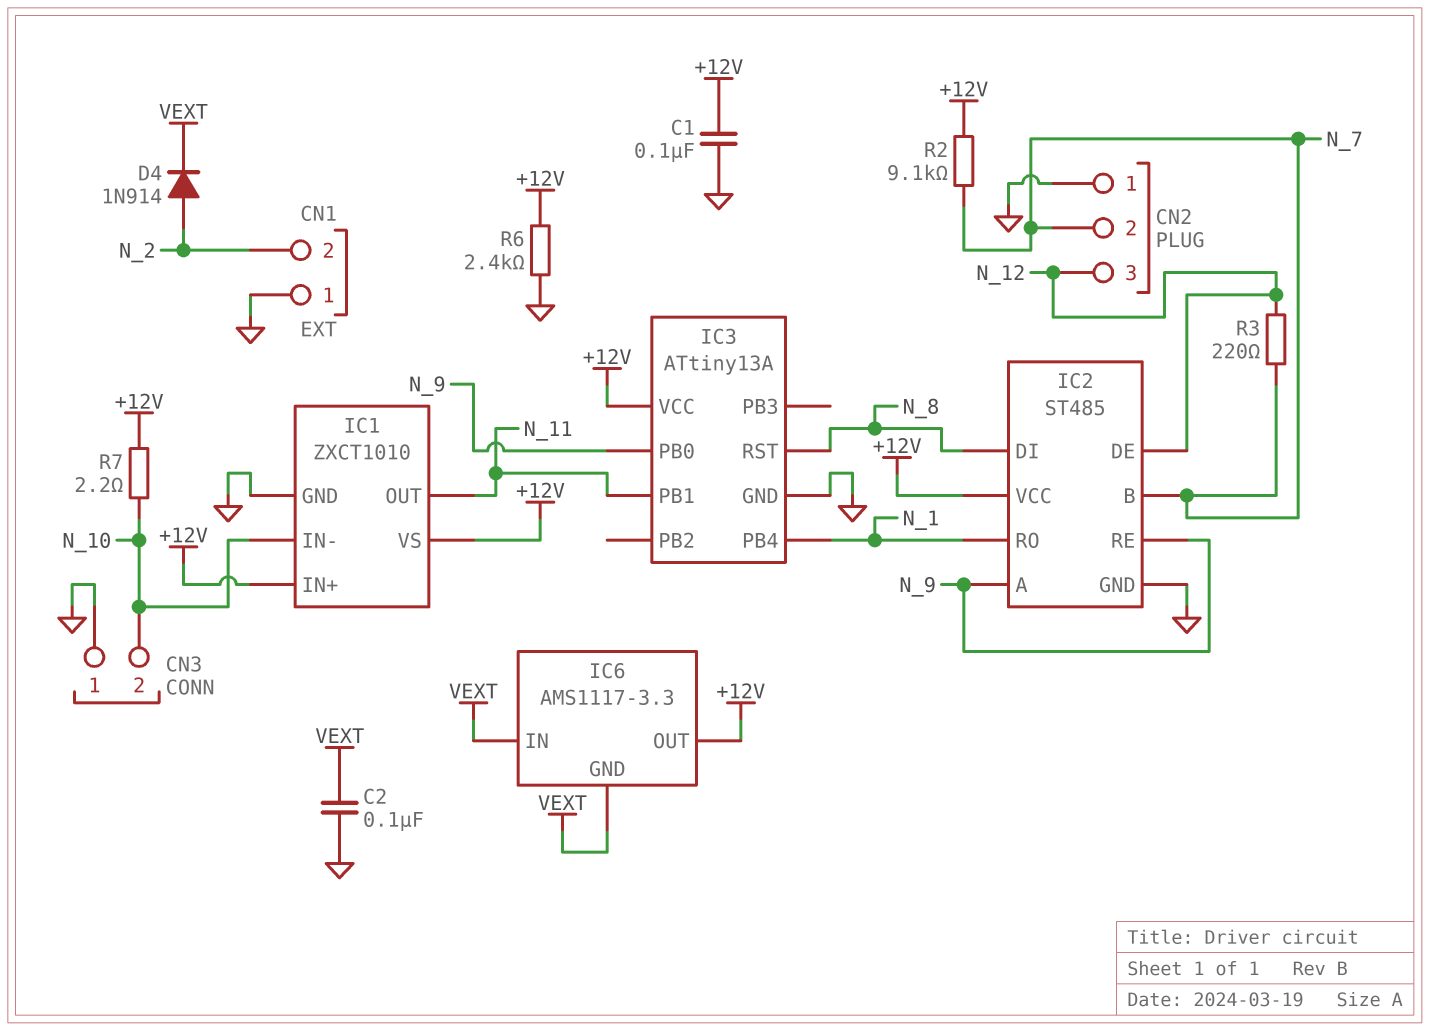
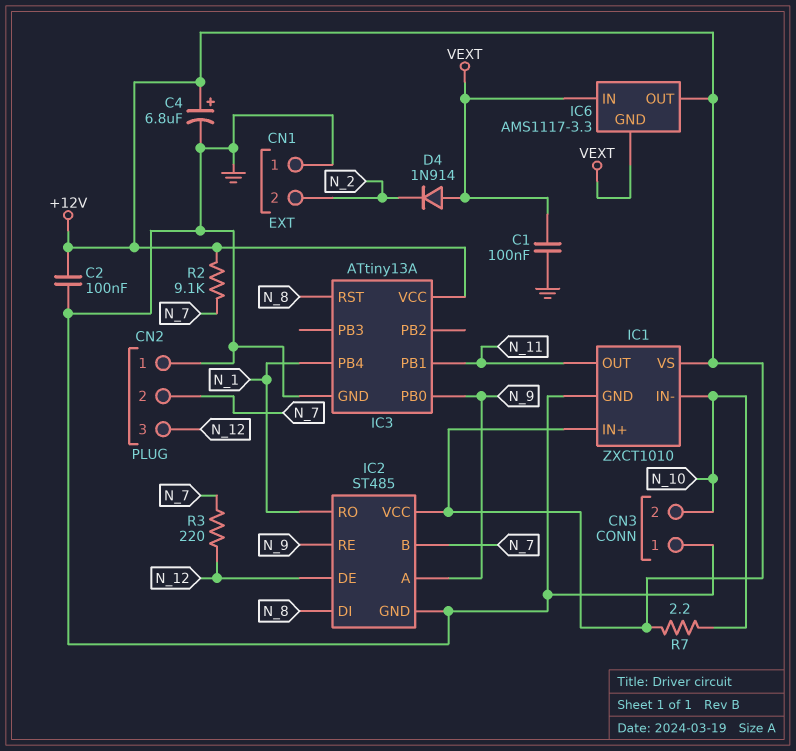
C1: 100nF (+12V, GND) -> 100nF (GND, VEXT)
C2: 100nF (GND, VEXT) -> 100nF (+12V, GND)
C4: none -> 6.8uF (plus +12V, minus GND)
D4: diode 1N914 (A N_2, K VEXT) -> diode 1N914 (A VEXT, K N_2)
R6: 2.4k (+12V, GND) -> none

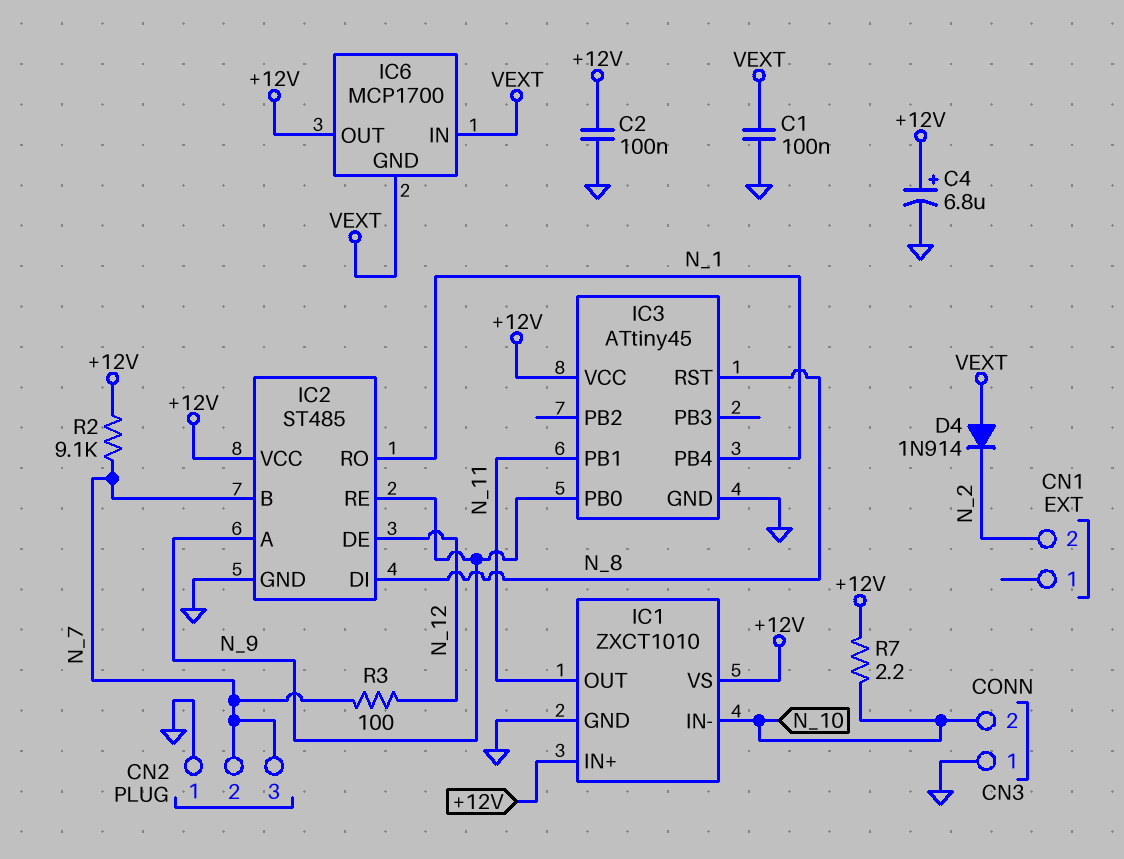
CN1 pin 1: GND -> none
CN2 pin 3: N_12 -> N_7
IC3: ATtiny13A -> ATtiny45
IC6: AMS1117-3.3 -> MCP1700
R3: 220 (N_7, N_12) -> 100 (N_7, N_12)

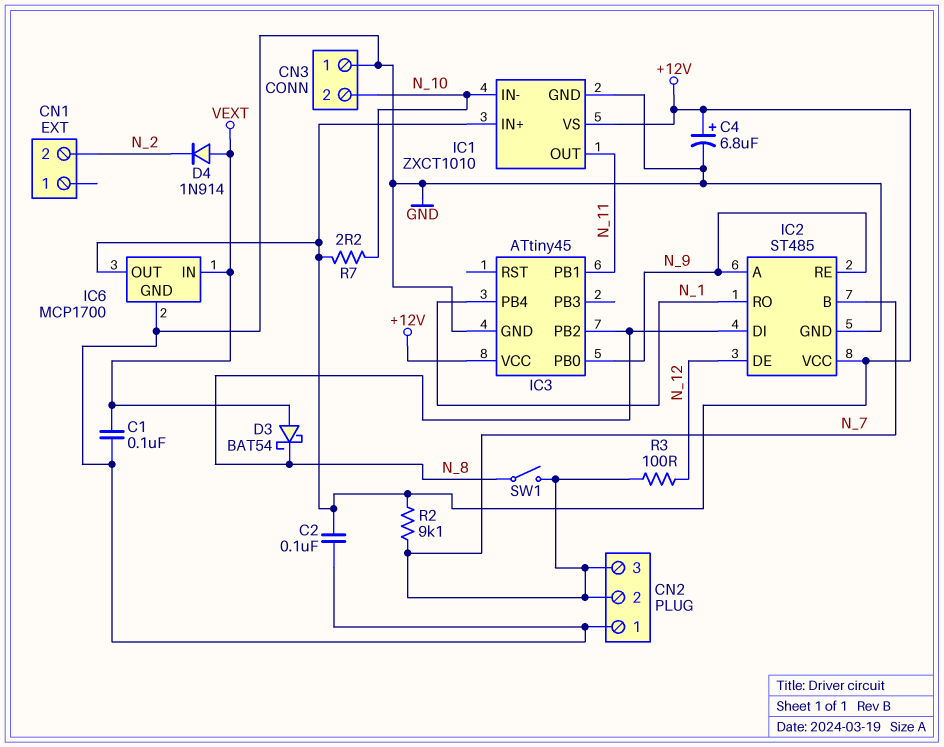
D3: none -> schottky BAT54 (A VEXT, K N_8)
IC3 pin PB2: none -> N_8
IC3 pin RST: N_8 -> none
IC6 pin GND: VEXT -> GND
SW1: none -> switch (N_7, N_8)

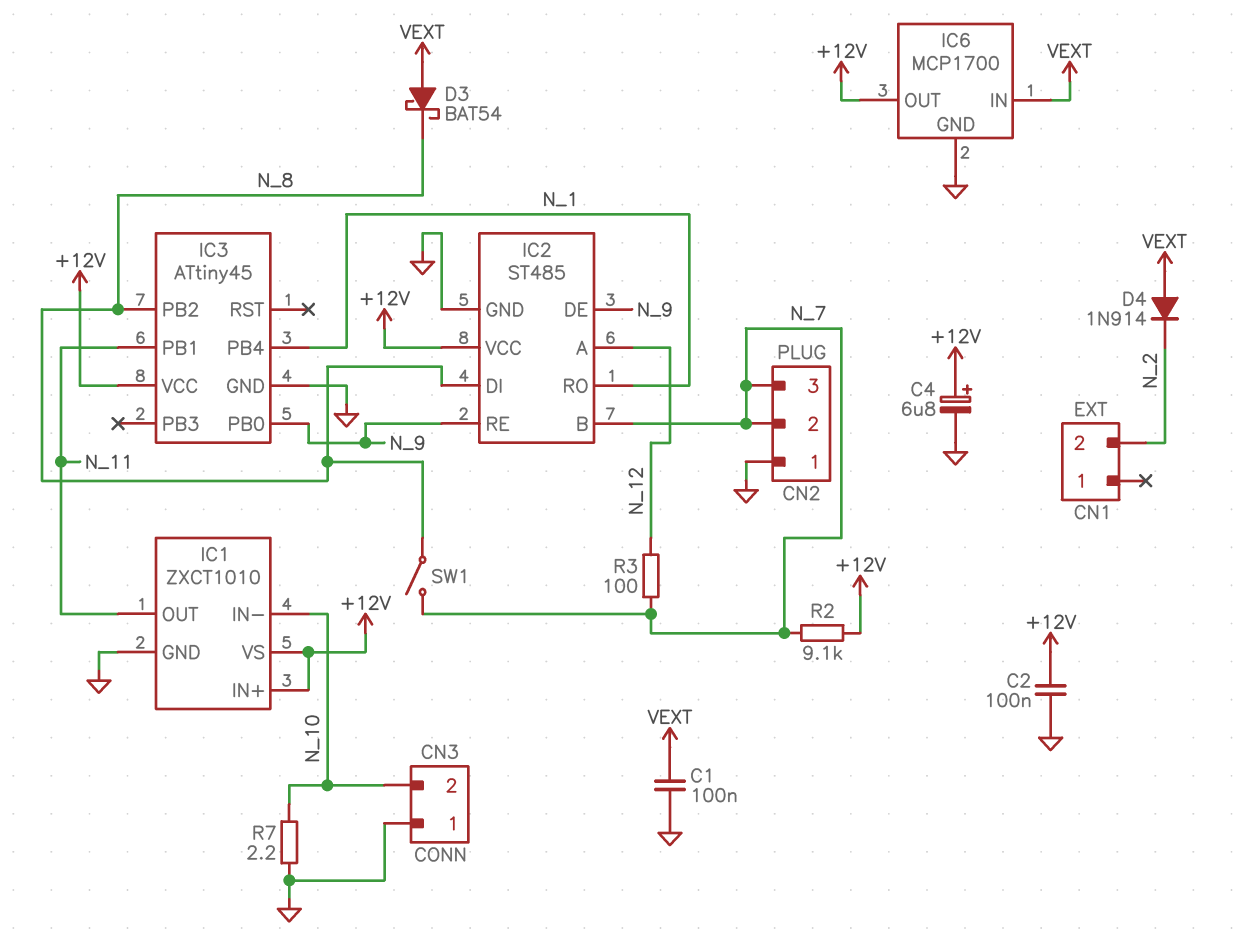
IC2 pin A: N_9 -> N_12
IC2 pin DE: N_12 -> N_9
R7: 2.2 (+12V, N_10) -> 2.2 (GND, N_10)

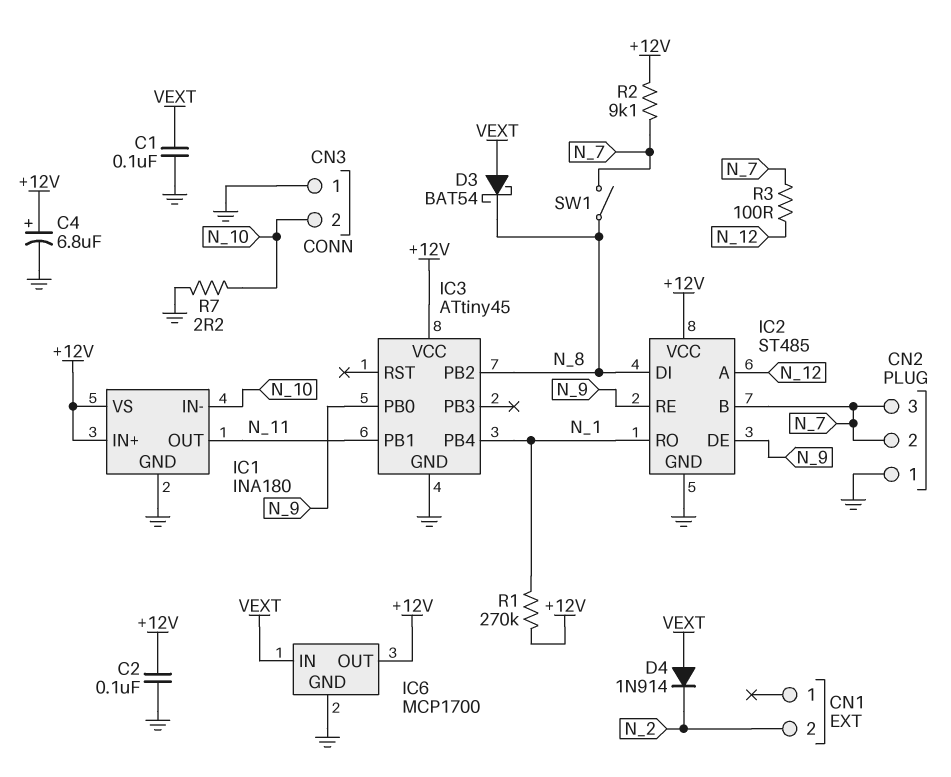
IC1: ZXCT1010 -> INA180
R1: none -> 270k (+12V, N_1)

